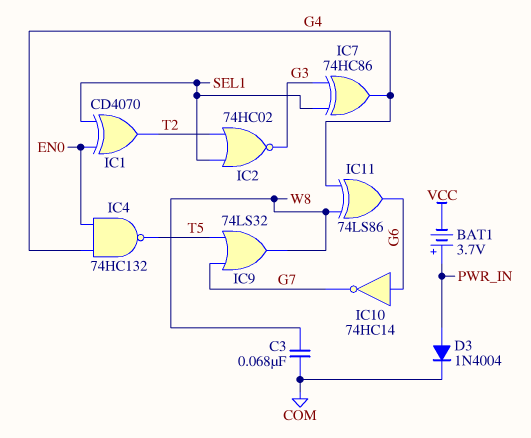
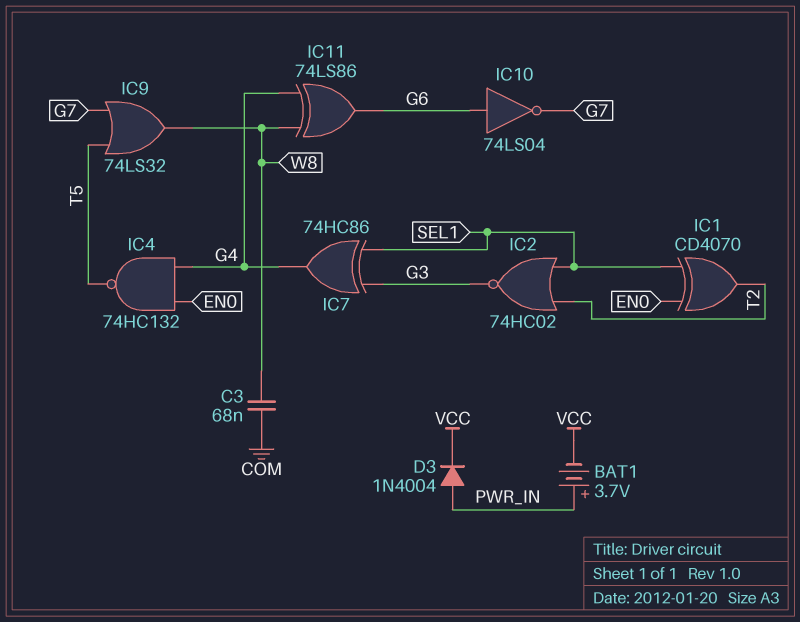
D3: diode 1N4004 (A PWR_IN, K COM) -> diode 1N4004 (A PWR_IN, K VCC)
IC10: NOT 74HC14 (in G6, out G7) -> NOT 74LS04 (in G6, out G7)

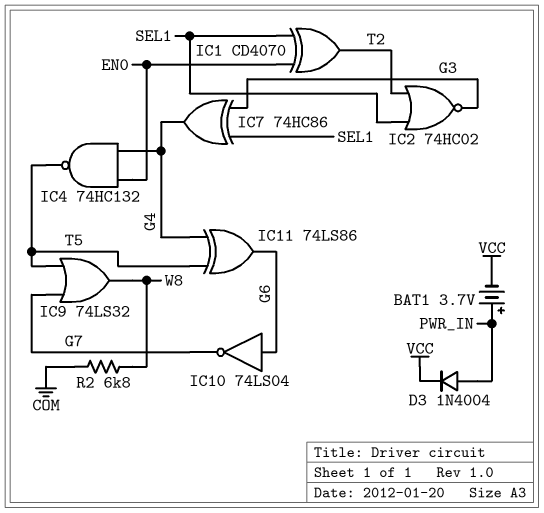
C3: 68nF (COM, W8) -> none
IC11: XOR 74LS86 (in G4, in W8, out G6) -> XOR 74LS86 (in G4, in T5, out G6)
R2: none -> 6.8k (COM, W8)

